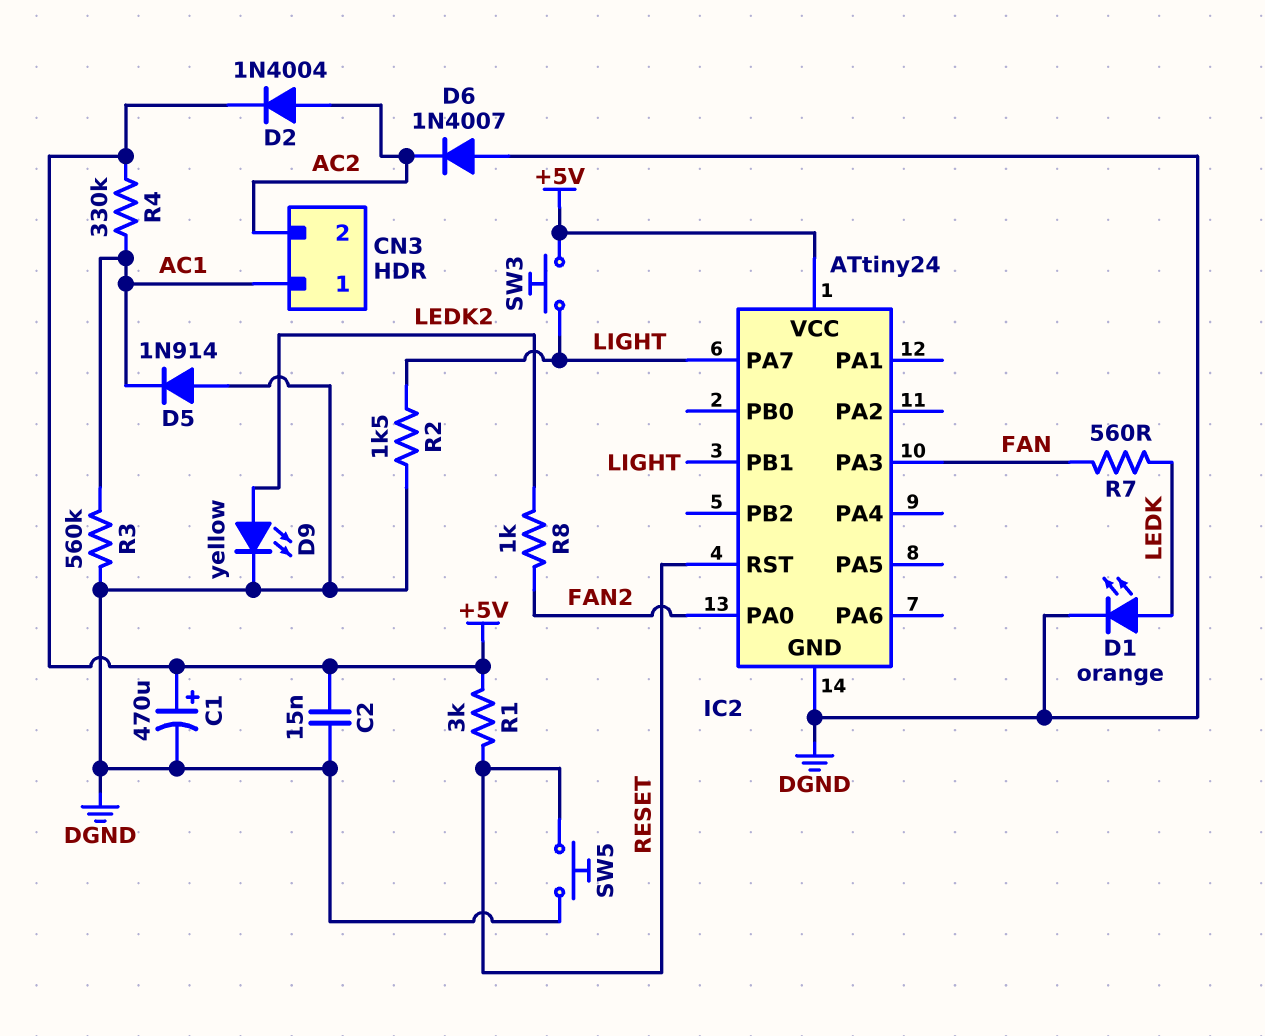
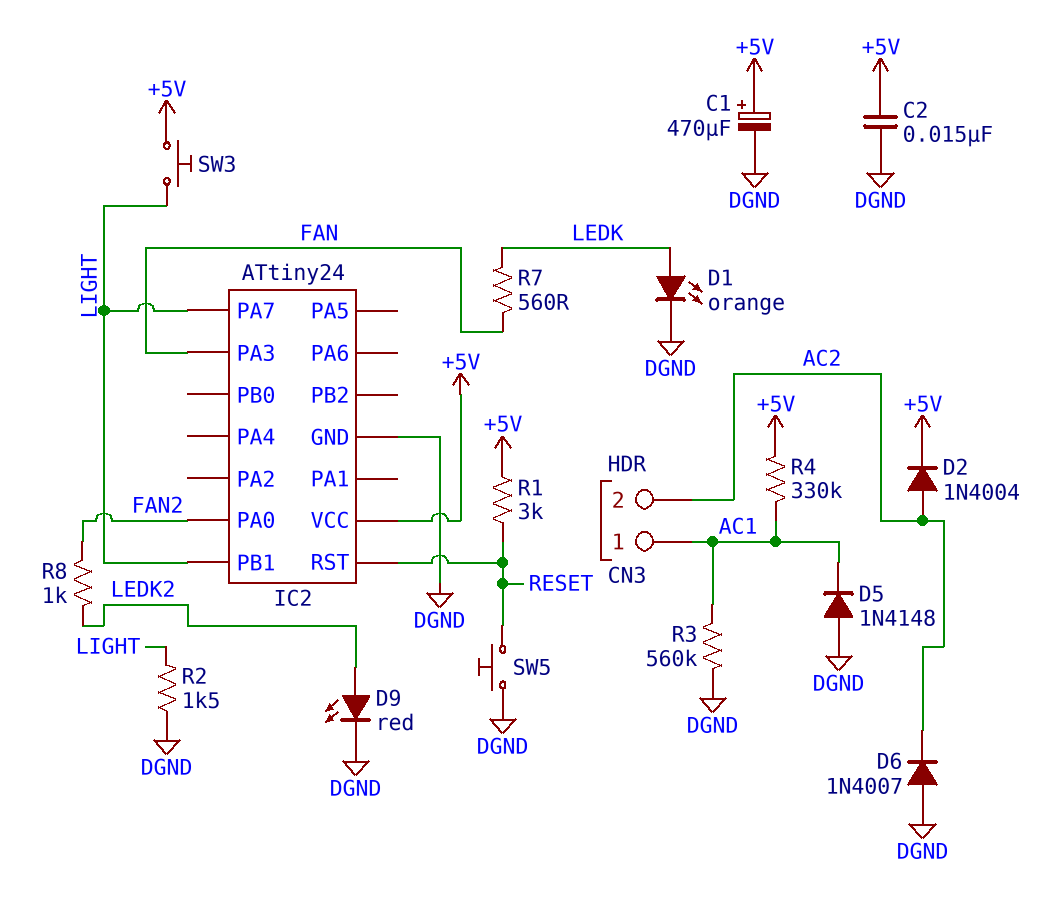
D5: diode 1N914 (A DGND, K AC1) -> diode 1N4148 (A DGND, K AC1)
D9: LED yellow (A LEDK2, K DGND) -> LED red (A LEDK2, K DGND)

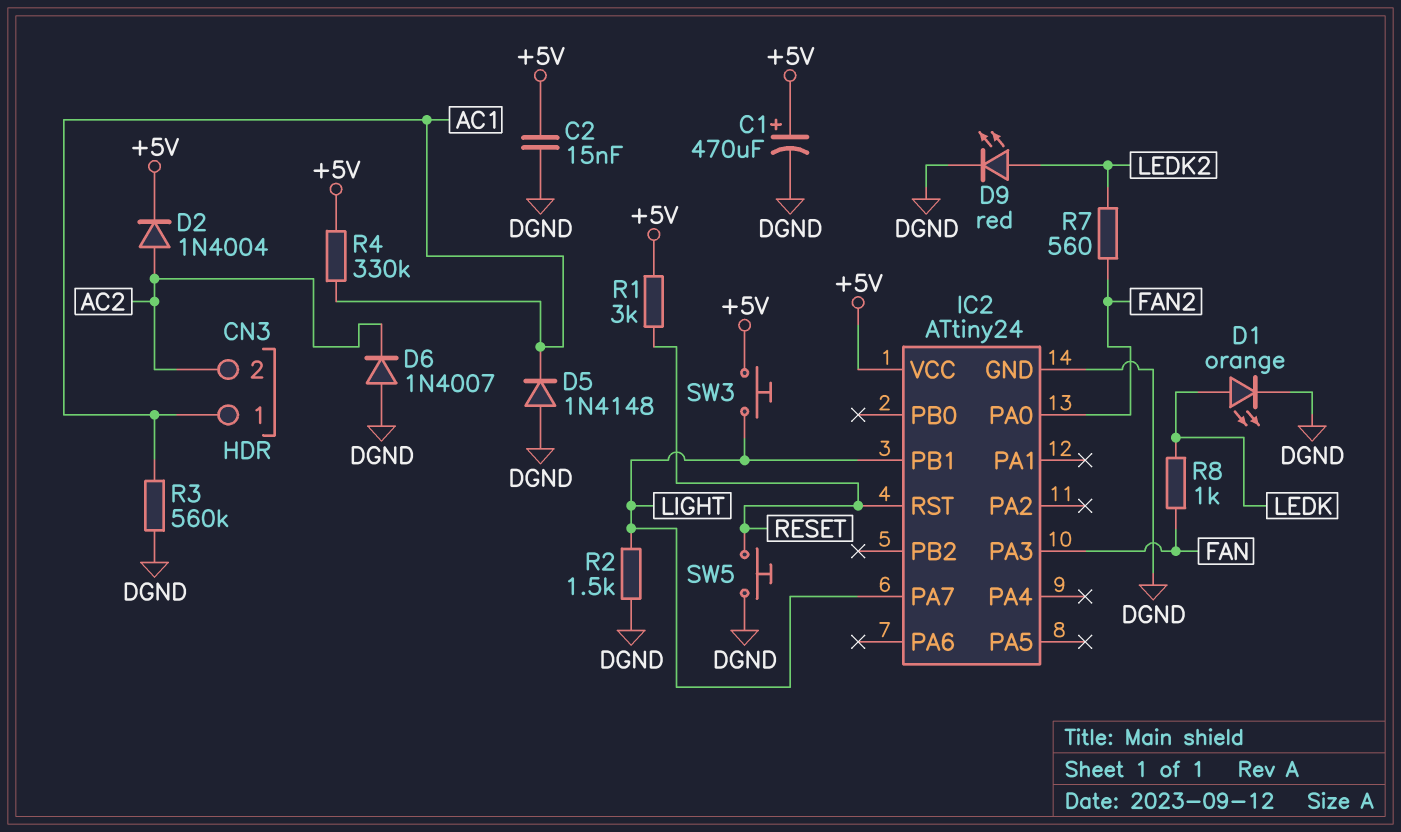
R7: 560 (FAN, LEDK) -> 560 (FAN2, LEDK2)
R8: 1k (FAN2, LEDK2) -> 1k (FAN, LEDK)

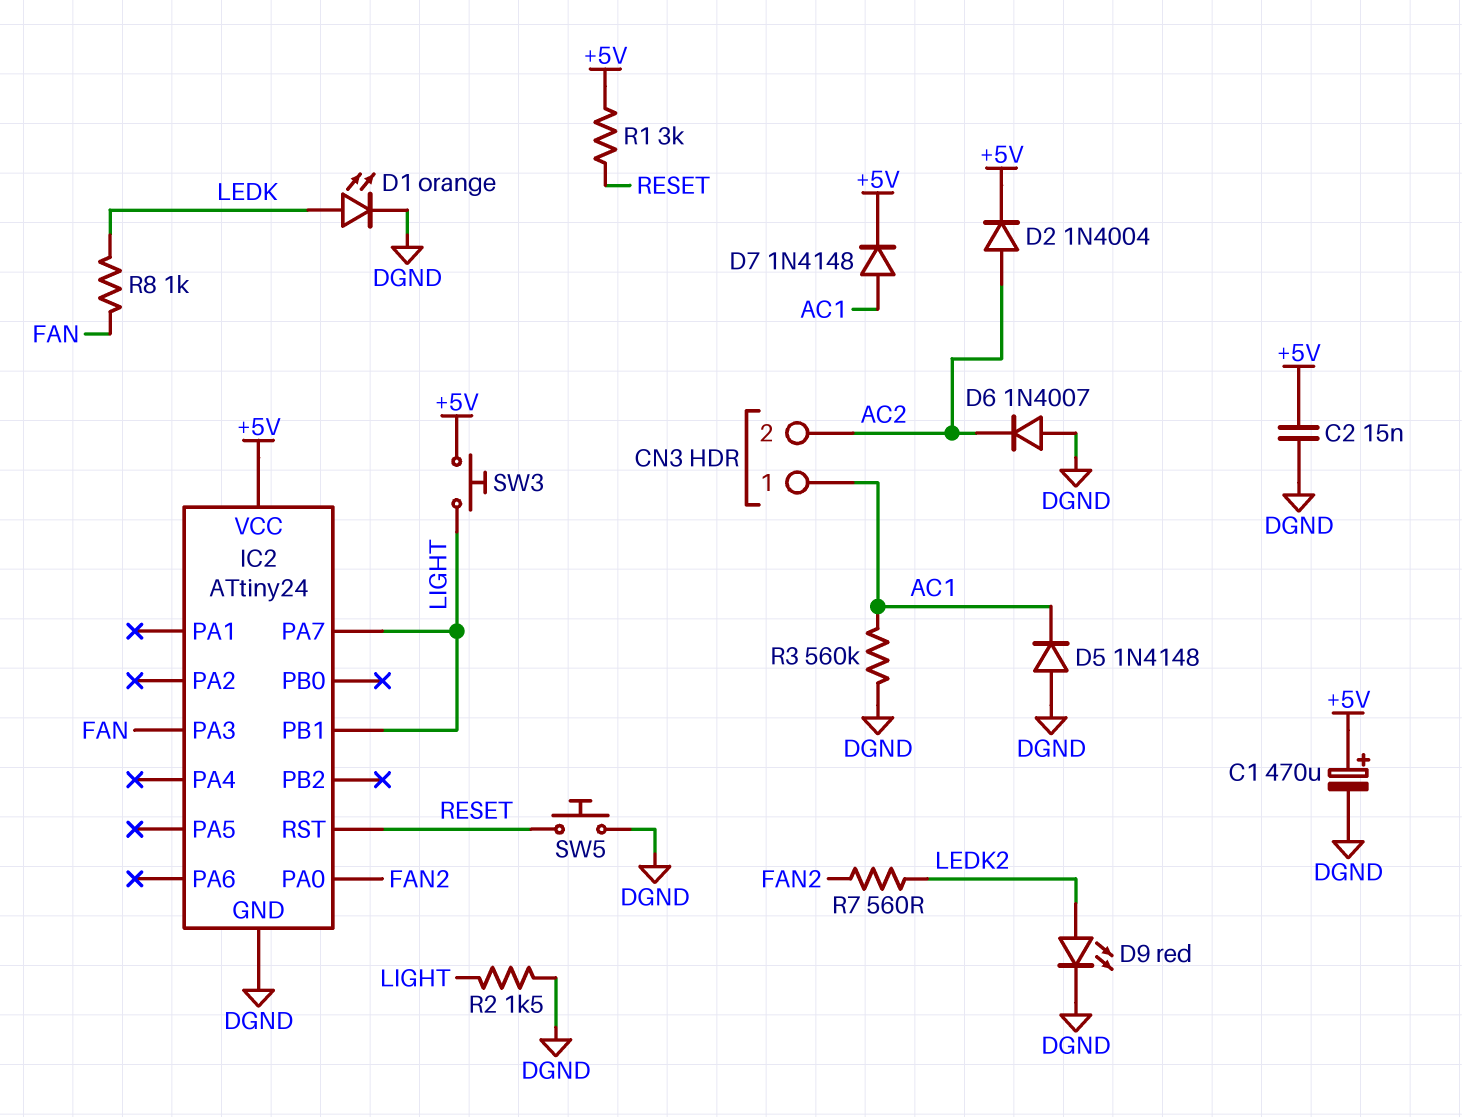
D7: none -> diode 1N4148 (A AC1, K +5V)
R4: 330k (+5V, AC1) -> none

